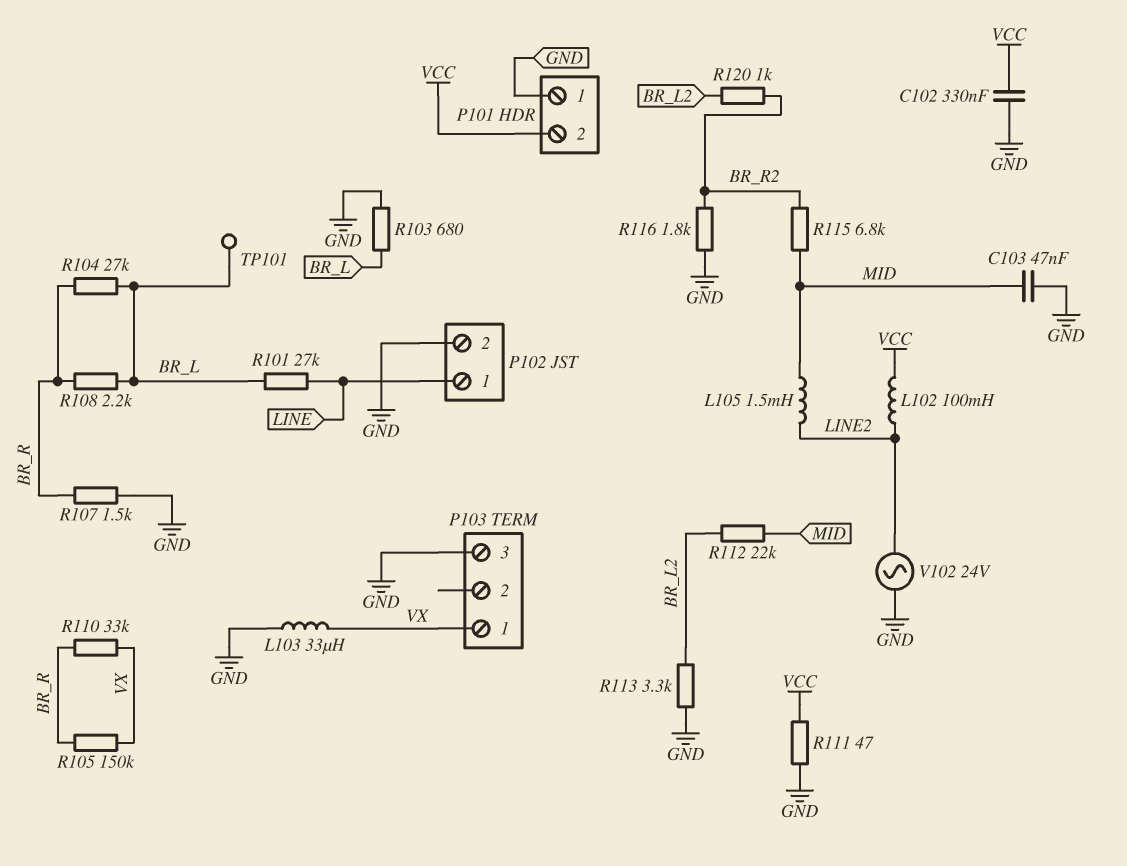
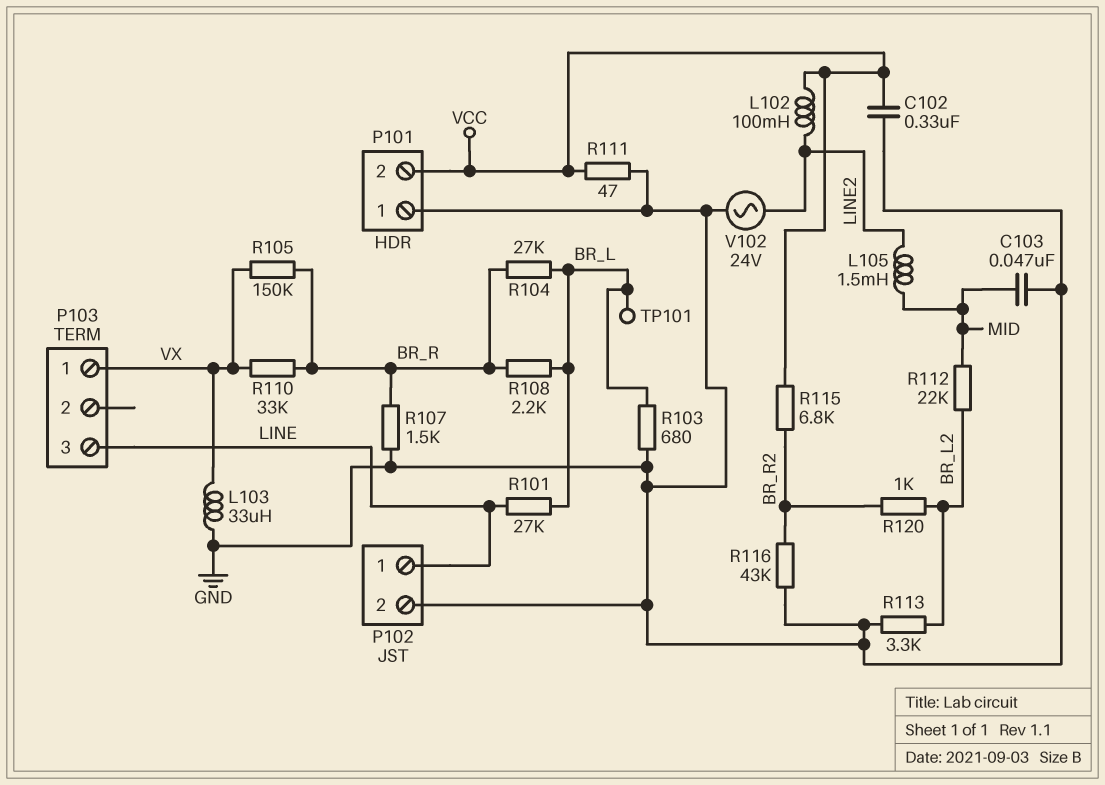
P103 pin 3: GND -> LINE
R115: 6.8k (BR_R2, MID) -> 6.8k (BR_R2, VCC)
R116: 1.8k (BR_R2, GND) -> 43k (BR_R2, GND)

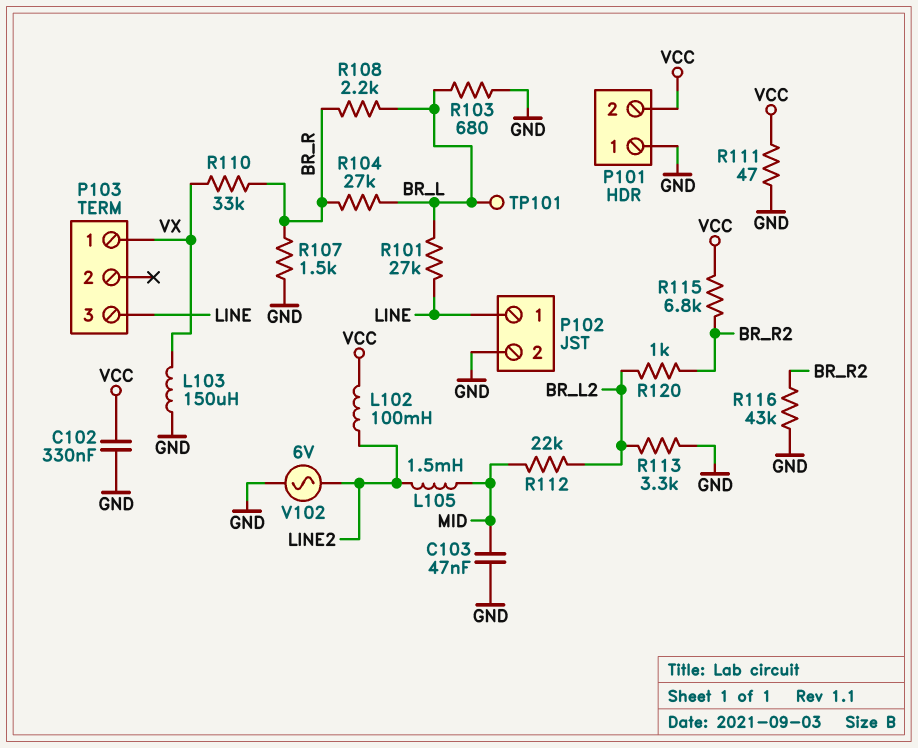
L103: 33uH (GND, VX) -> 150uH (GND, VX)
R105: 150k (BR_R, VX) -> none
V102: AC 24V (GND, LINE2) -> AC 6V (GND, LINE2)

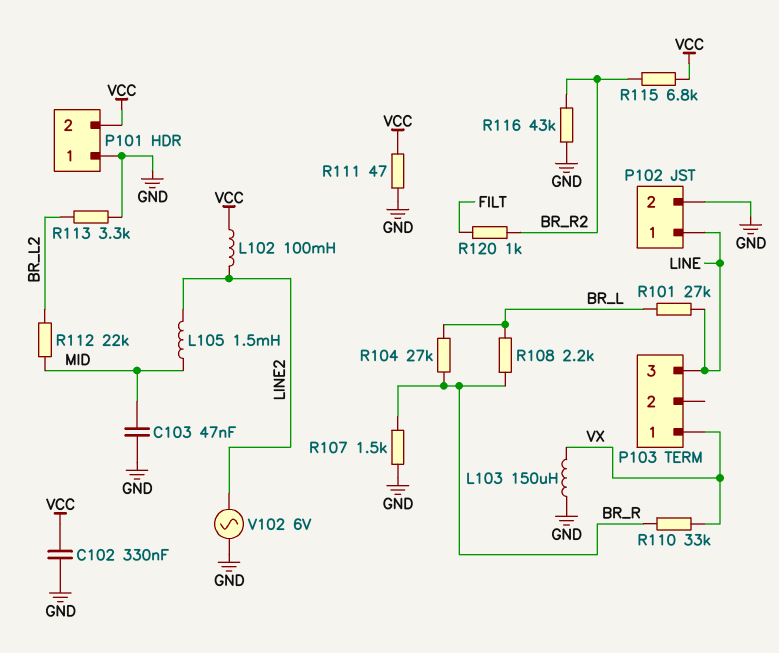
R103: 680 (BR_L, GND) -> none
R120: 1k (BR_L2, BR_R2) -> 1k (BR_R2, FILT)
TP101: test point (BR_L) -> none

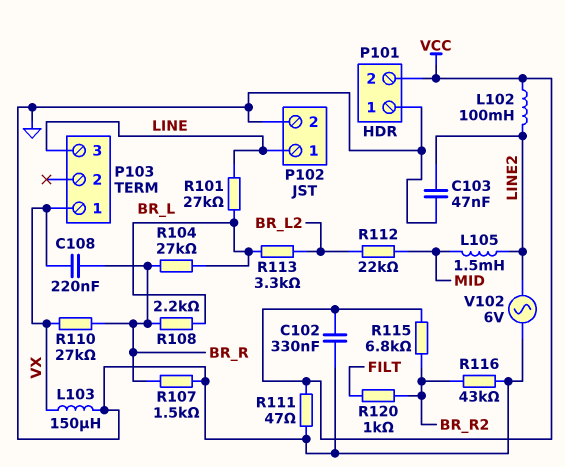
C103: 47nF (GND, MID) -> 47nF (GND, LINE2)
C108: none -> 220nF (BR_R, VX)
R110: 33k (BR_R, VX) -> 27k (BR_R, VX)
R113: 3.3k (BR_L2, GND) -> 3.3k (BR_L, BR_L2)

